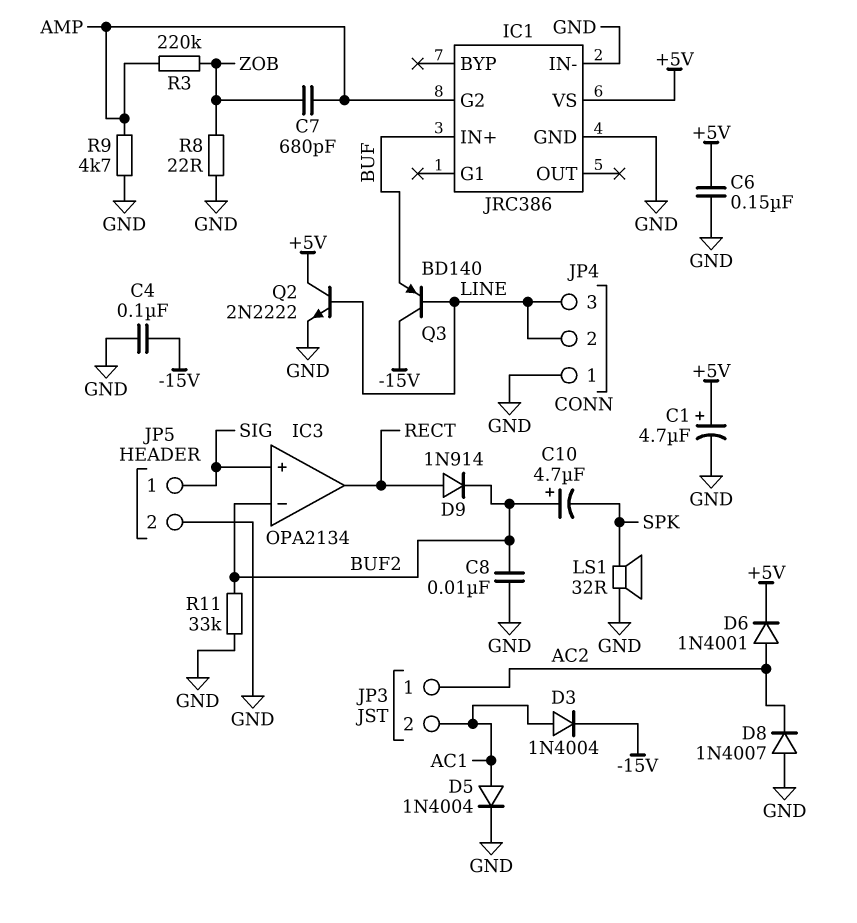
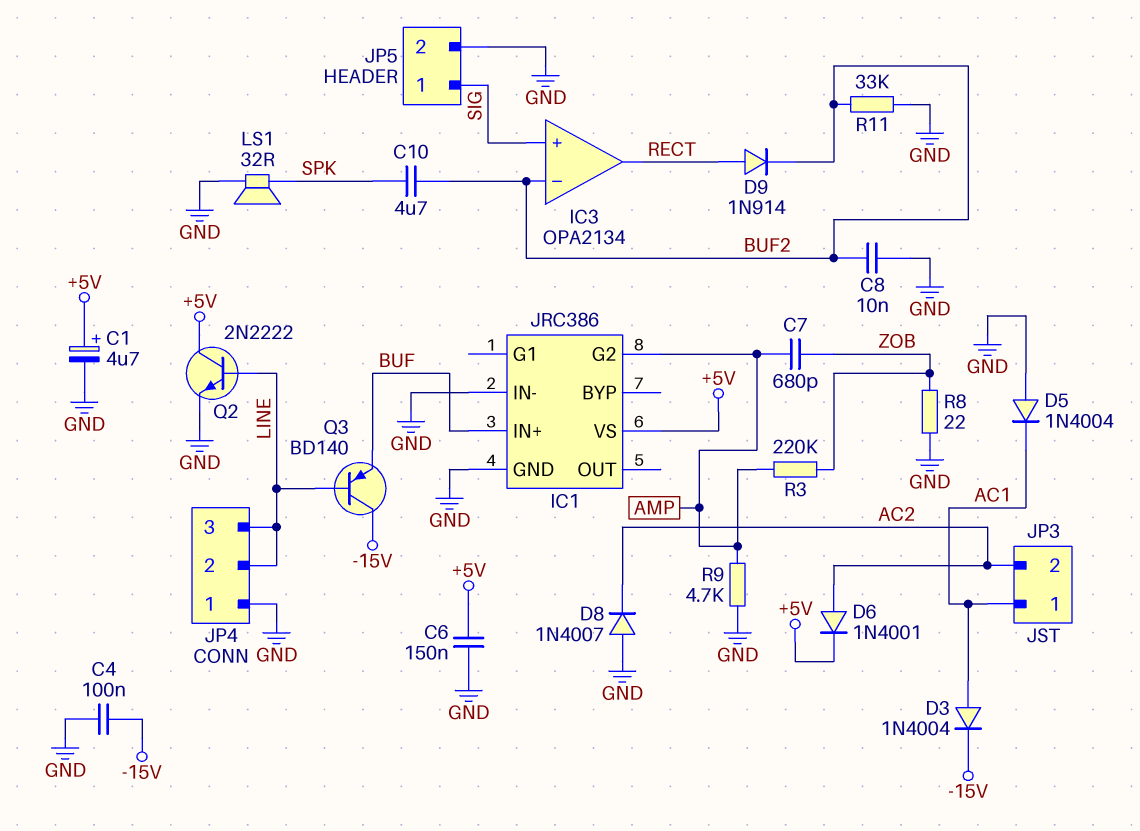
C10: 4.7uF (plus BUF2, minus SPK) -> 4.7uF (BUF2, SPK)
D5: diode 1N4004 (A AC1, K GND) -> diode 1N4004 (A GND, K AC1)
JP3 pin 1: AC2 -> AC1
JP3 pin 2: AC1 -> AC2

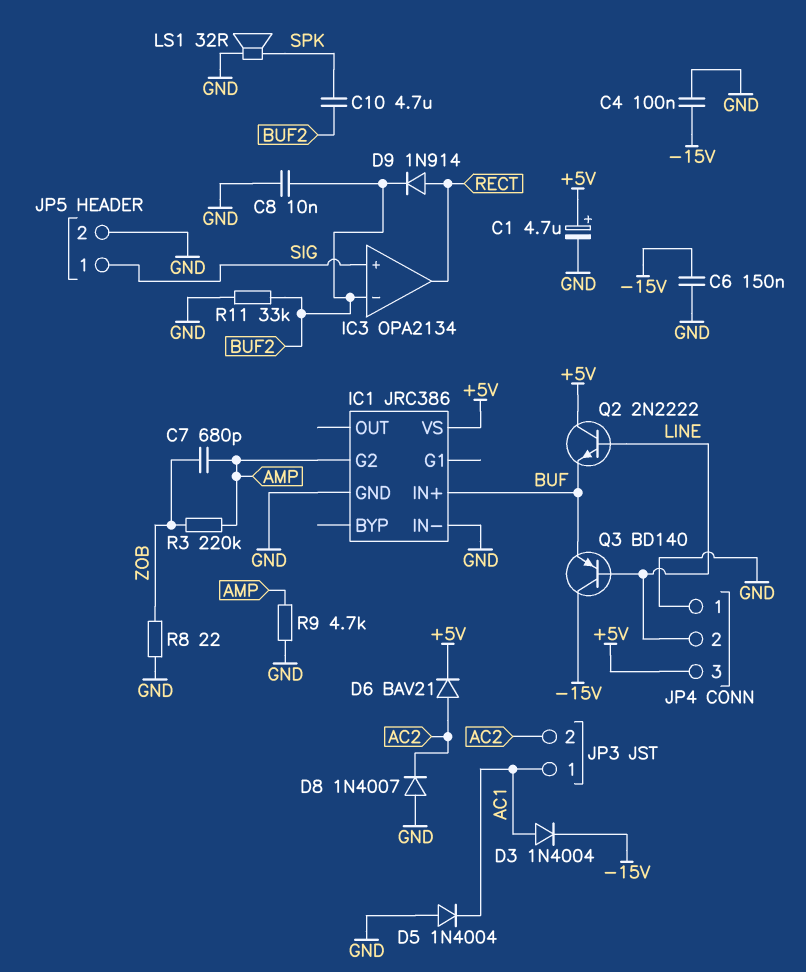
C6: 150nF (+5V, GND) -> 150nF (-15V, GND)
D6: diode 1N4001 (A AC2, K +5V) -> diode BAV21 (A AC2, K +5V)
JP4 pin 3: LINE -> +5V
Q2: NPN 2N2222 (B LINE, C +5V, E GND) -> NPN 2N2222 (B LINE, C +5V, E BUF)

